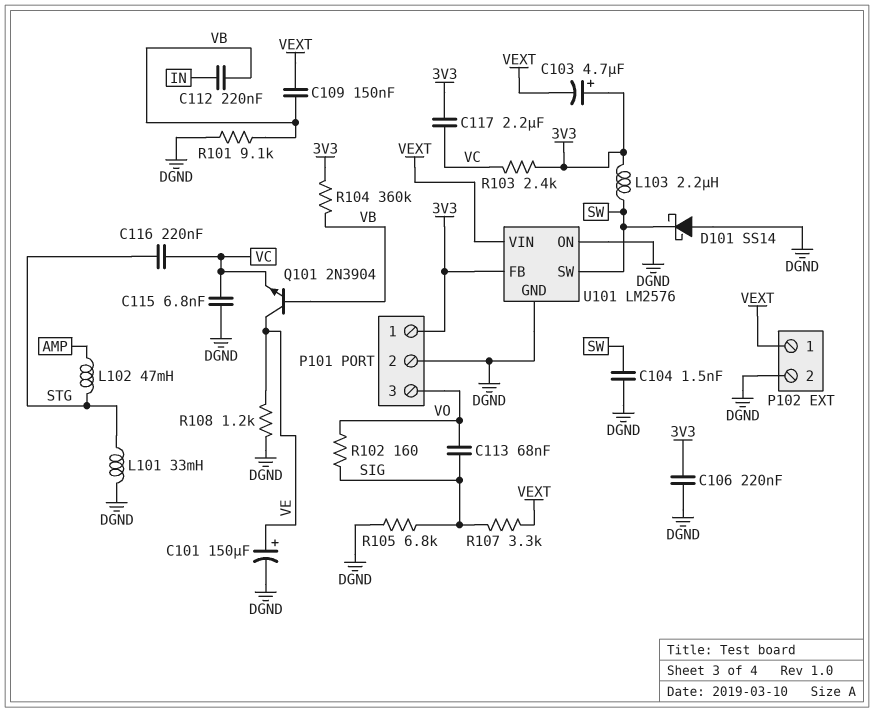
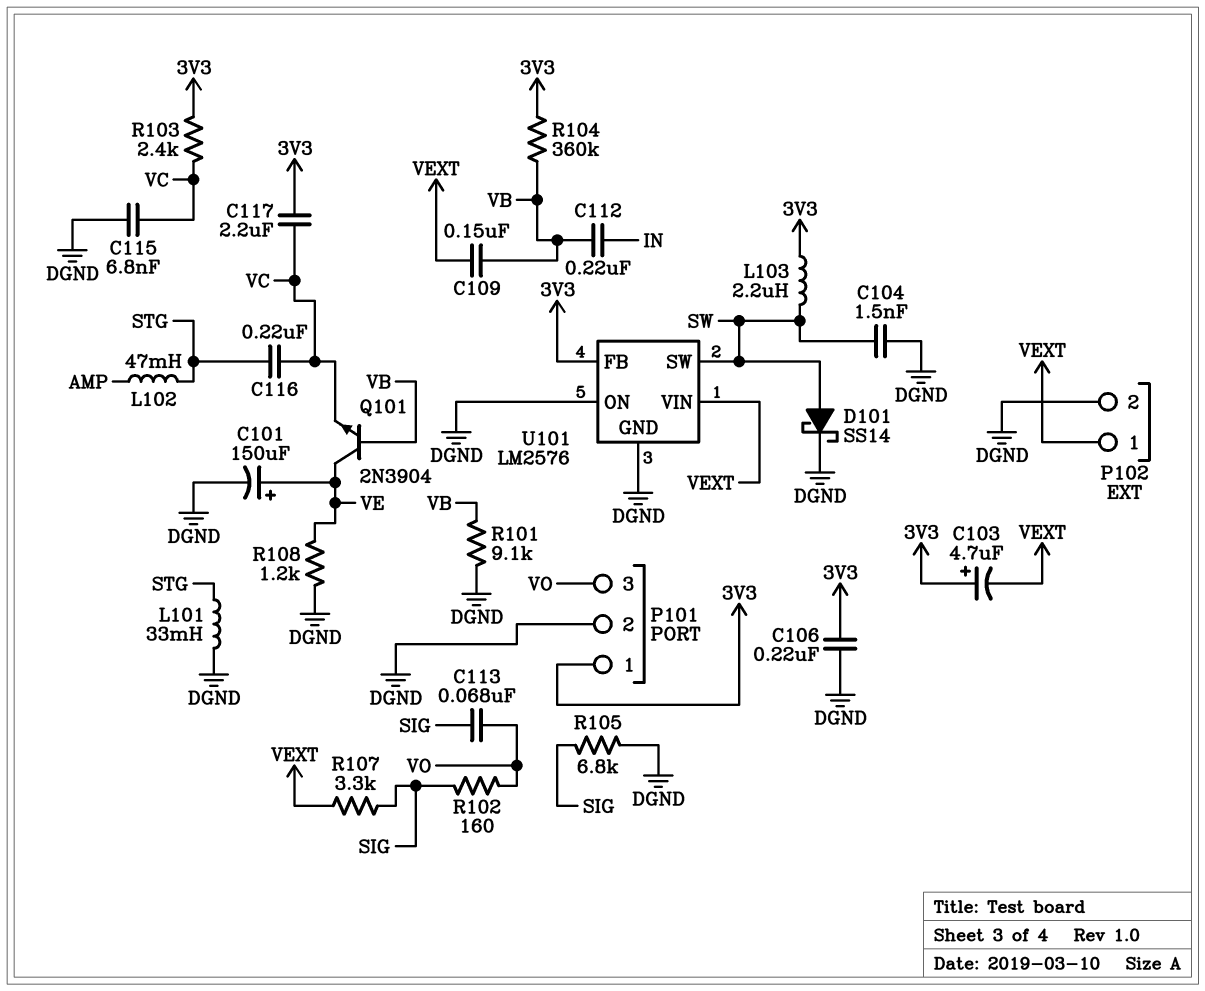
D101: schottky SS14 (A DGND, K SW) -> schottky SS14 (A SW, K DGND)

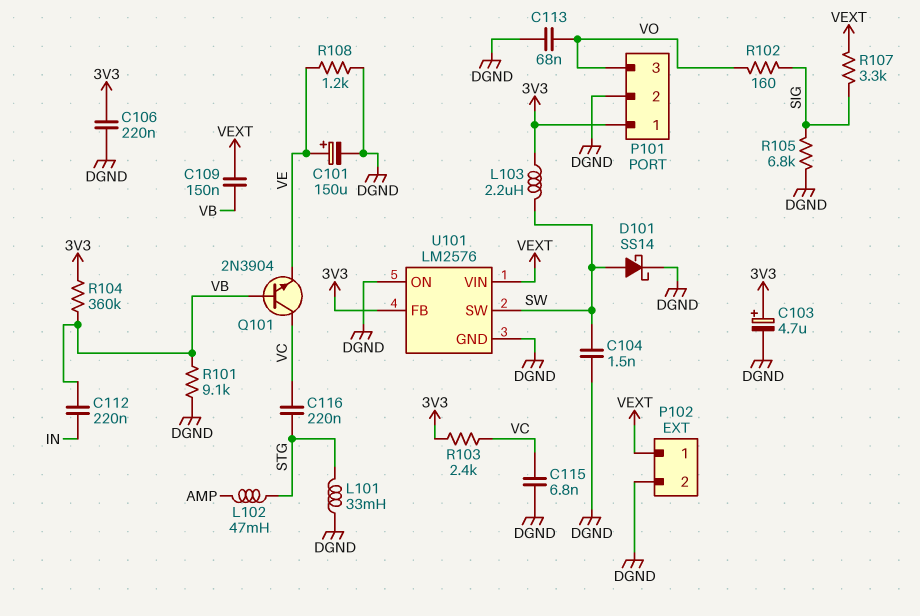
C103: 4.7uF (plus 3V3, minus VEXT) -> 4.7uF (plus 3V3, minus DGND)
C113: 68nF (SIG, VO) -> 68nF (DGND, VO)
C117: 2.2uF (3V3, VC) -> none
Q101: NPN 2N3904 (B VB, C VE, E VC) -> NPN 2N3904 (B VB, C VC, E VE)

